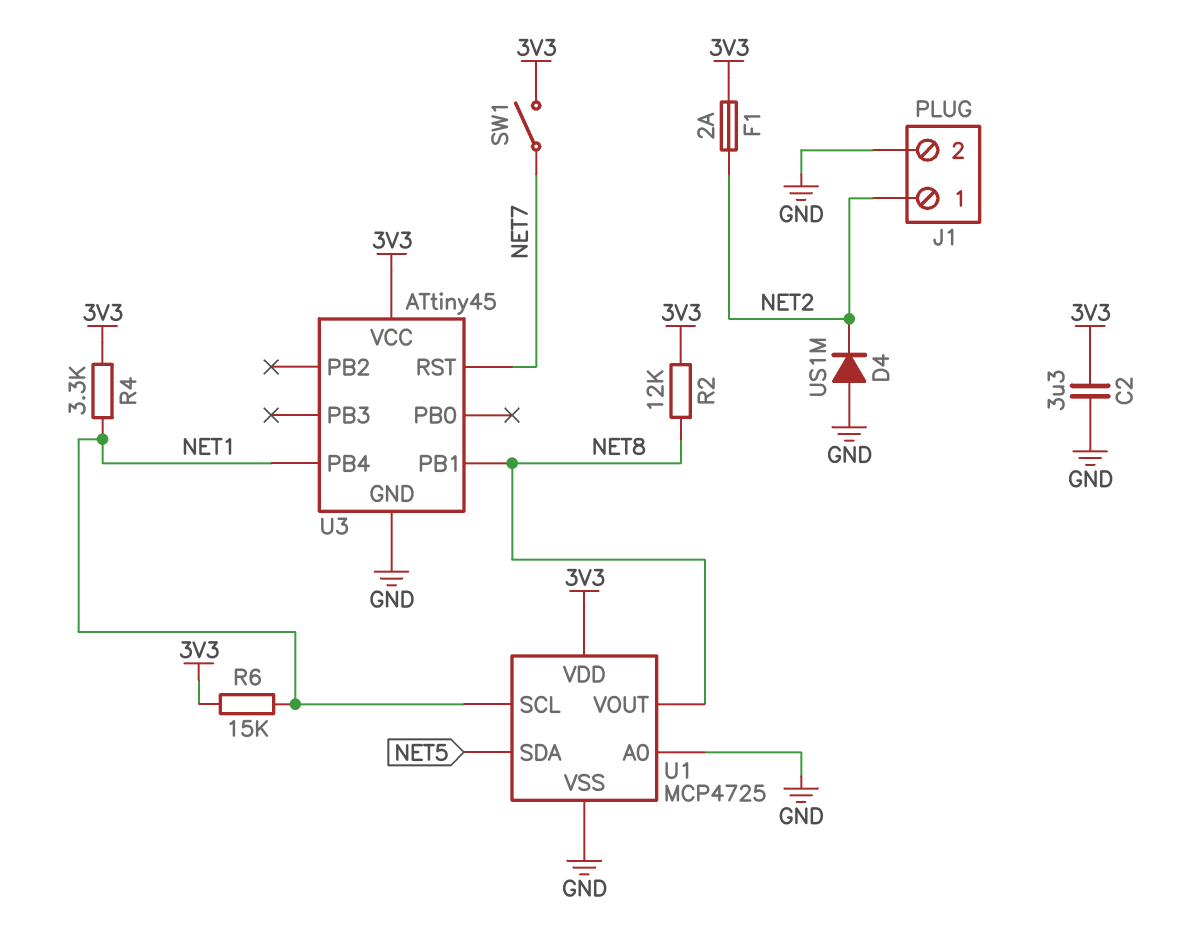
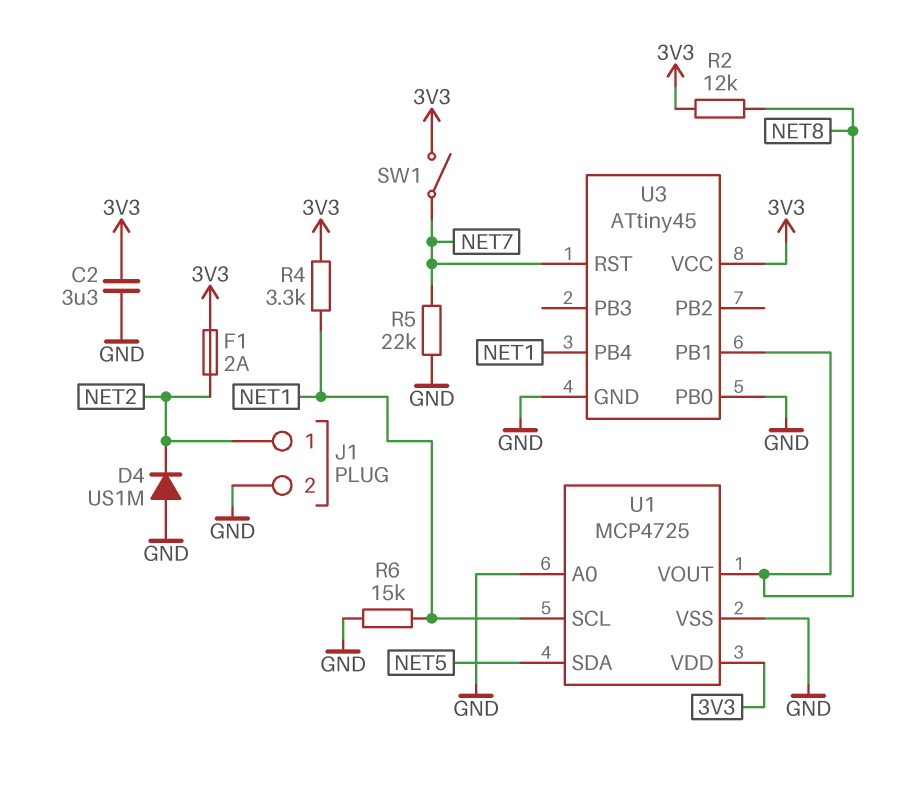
R5: none -> 22k (GND, NET7)
R6: 15k (3V3, NET1) -> 15k (GND, NET1)
U3 pin PB0: none -> GND

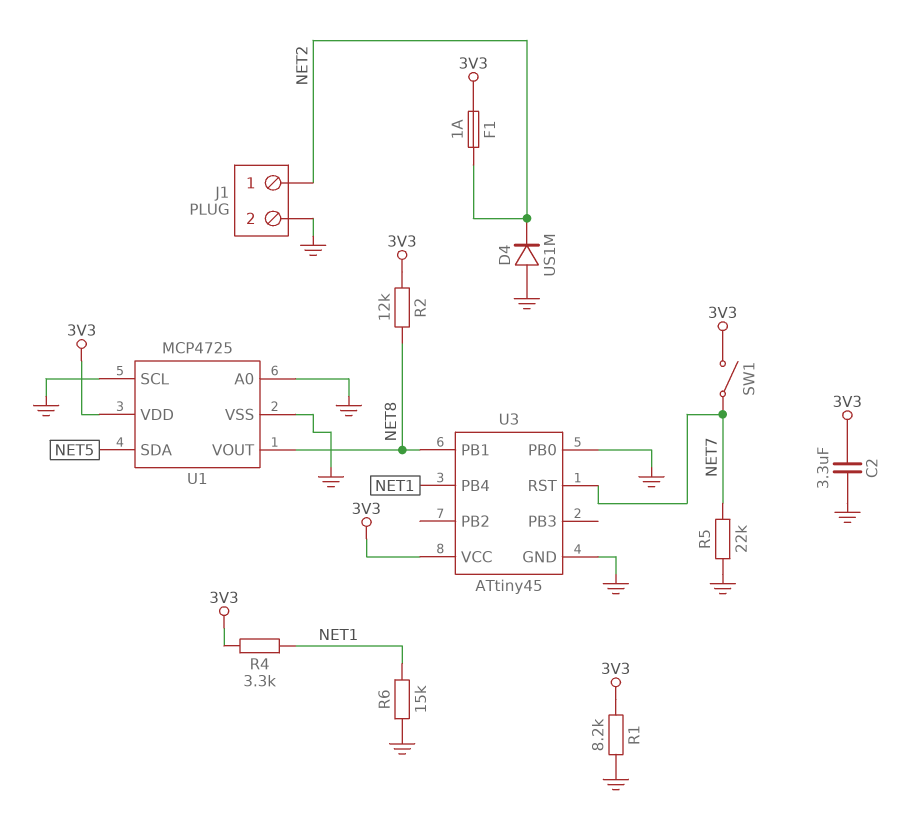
F1: 2A (3V3, NET2) -> 1A (3V3, NET2)
R1: none -> 8.2k (3V3, GND)
U1 pin SCL: NET1 -> GND

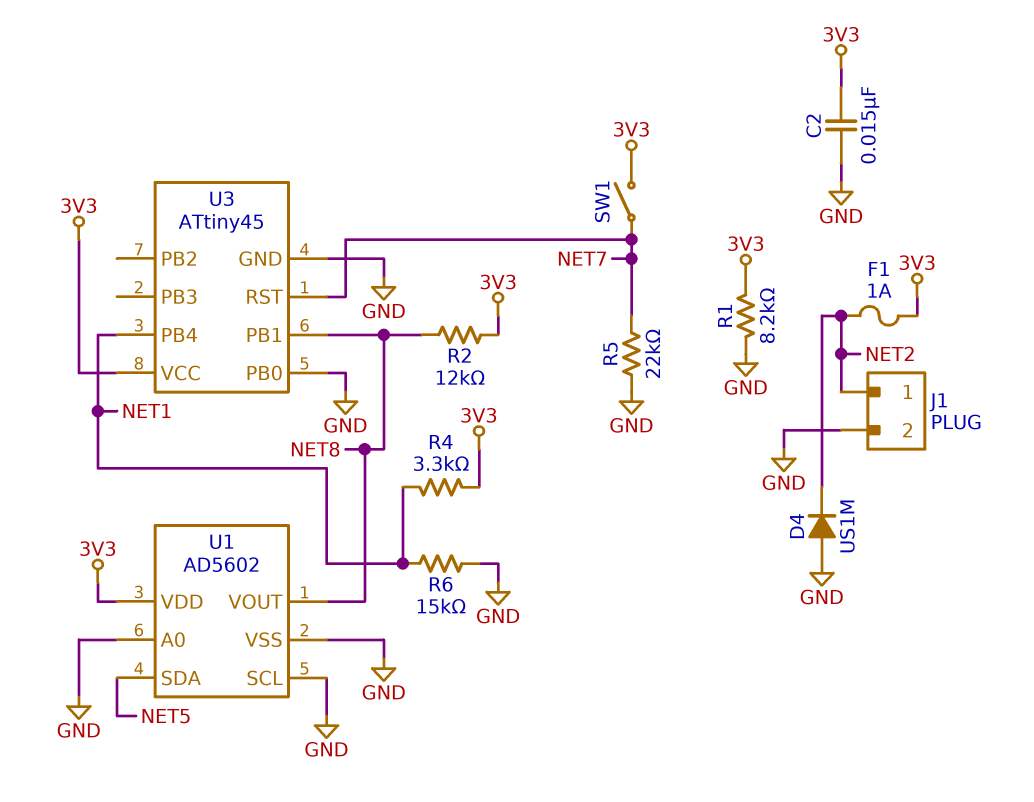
C2: 3.3uF (3V3, GND) -> 15nF (3V3, GND)
U1: MCP4725 -> AD5602

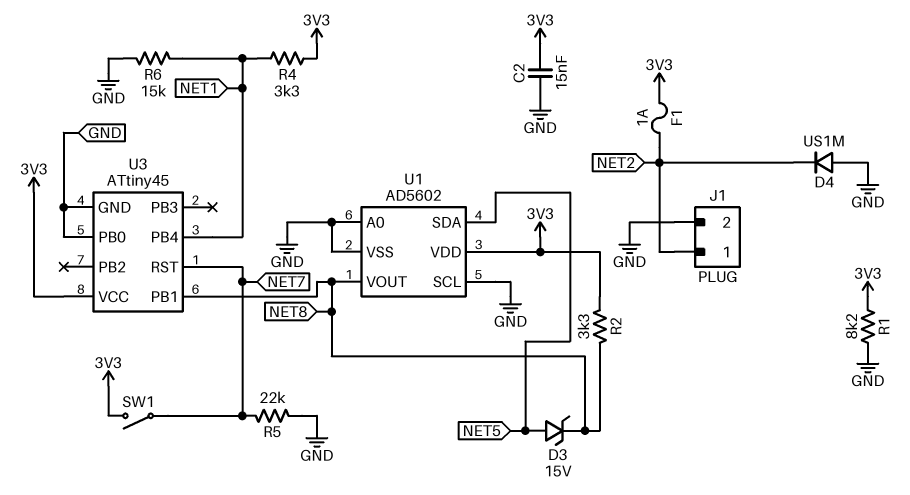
D3: none -> zener 15V (A NET5, K NET8)
R2: 12k (3V3, NET8) -> 3.3k (3V3, NET8)

